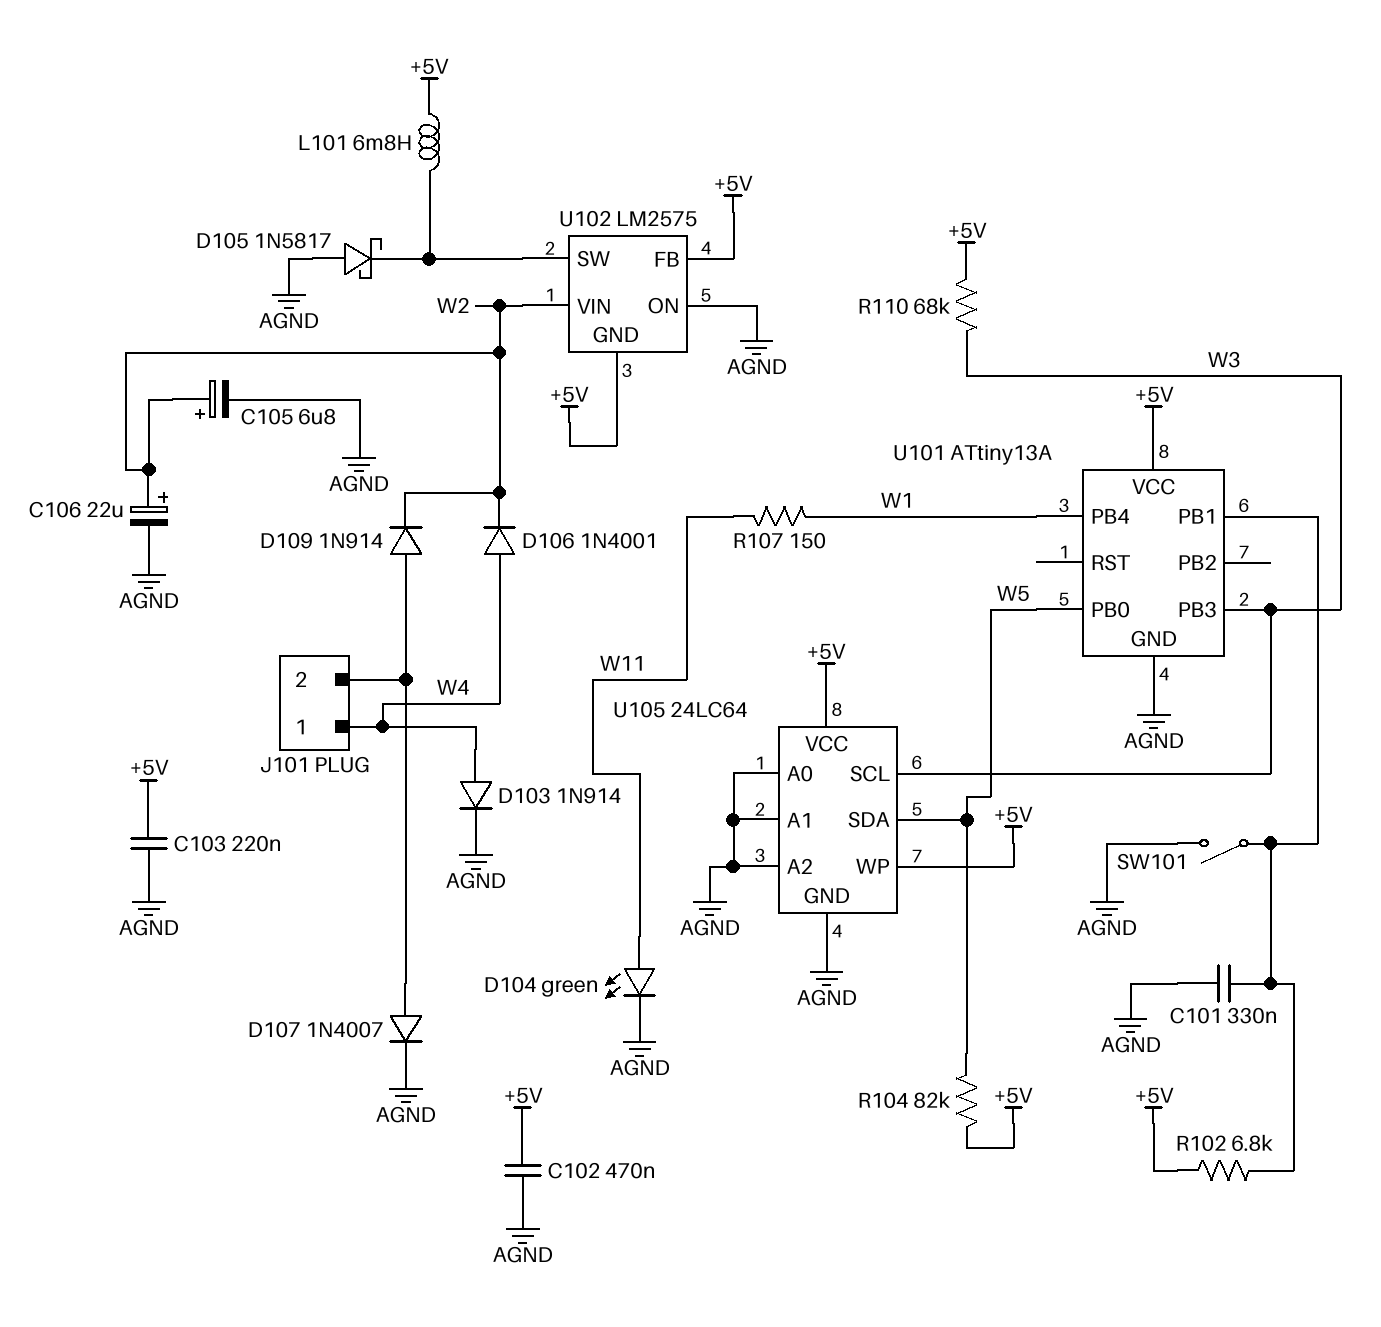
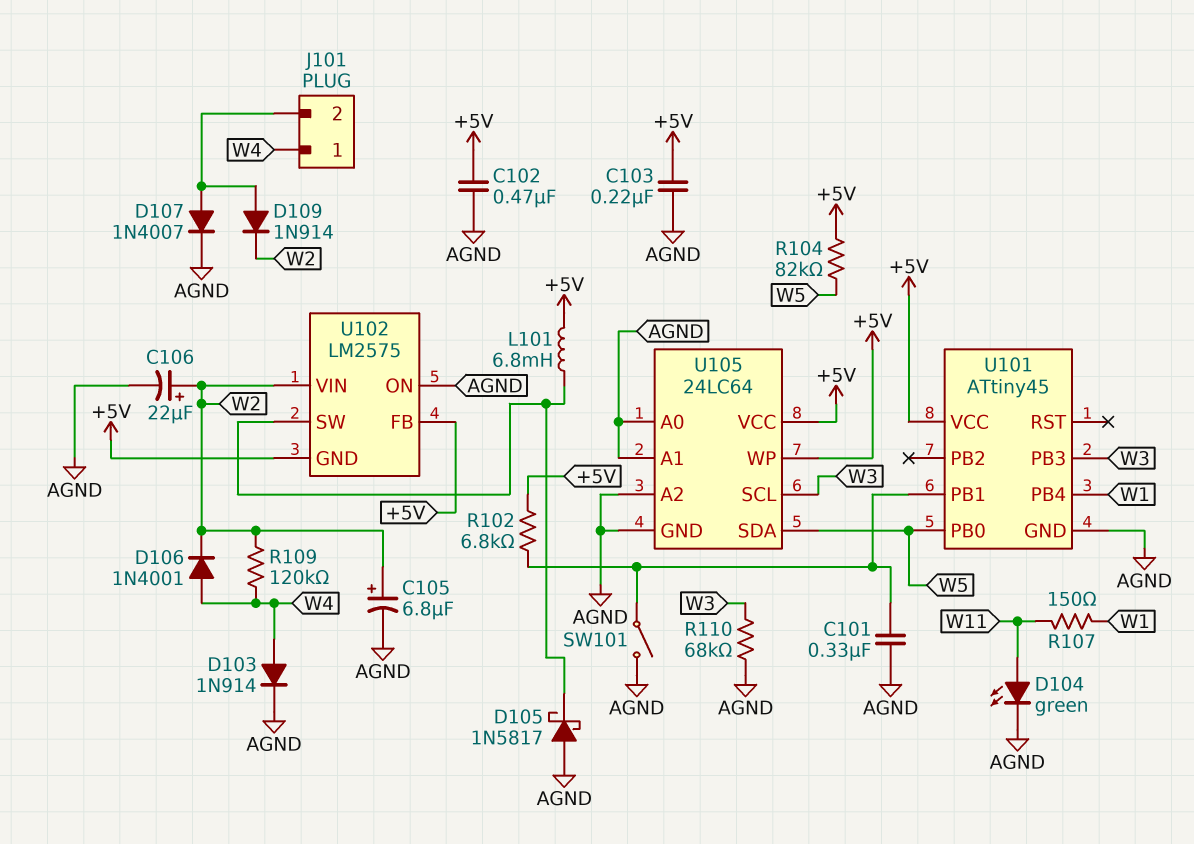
R109: none -> 120k (W2, W4)
R110: 68k (+5V, W3) -> 68k (AGND, W3)
U101: ATtiny13A -> ATtiny45

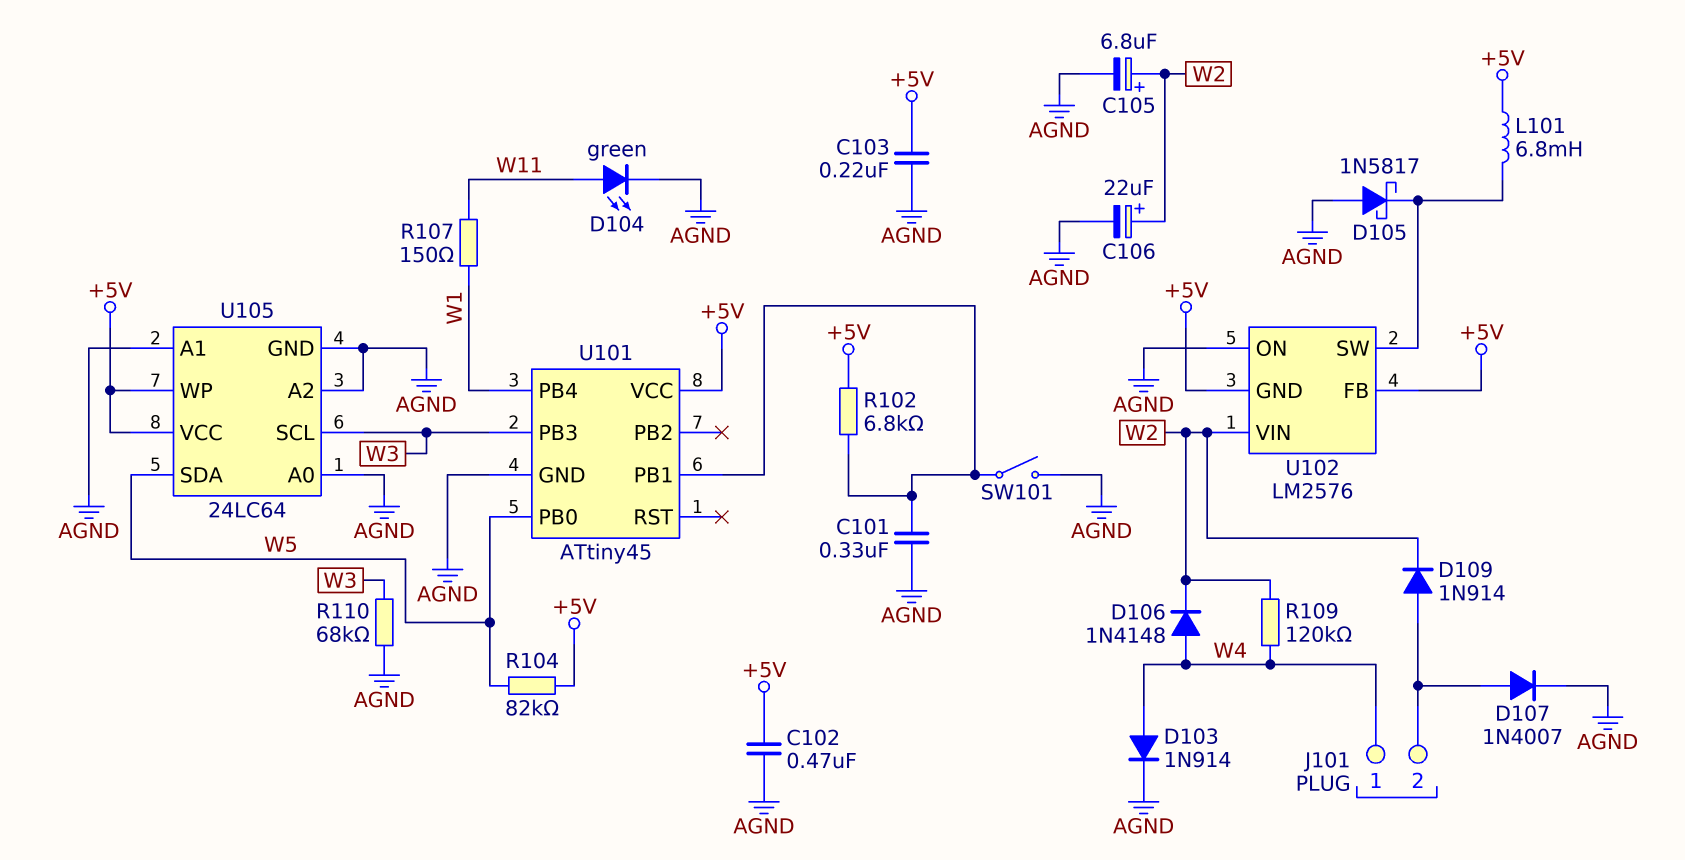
D106: diode 1N4001 (A W4, K W2) -> diode 1N4148 (A W4, K W2)
U102: LM2575 -> LM2576

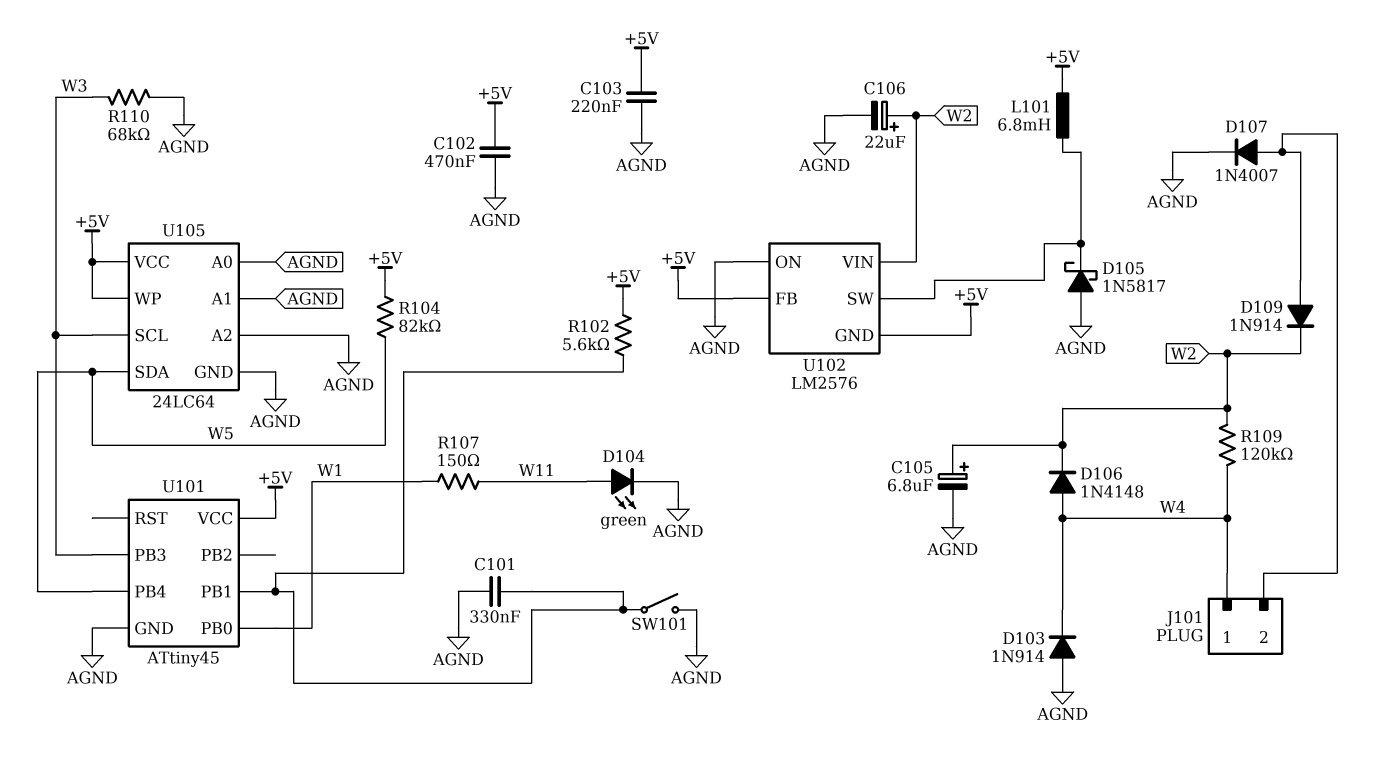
D103: diode 1N914 (A W4, K AGND) -> diode 1N914 (A AGND, K W4)
R102: 6.8k (+5V, U101/PB1) -> 5.6k (+5V, U101/PB1)
U101 pin PB0: W5 -> W1
U101 pin PB4: W1 -> W5

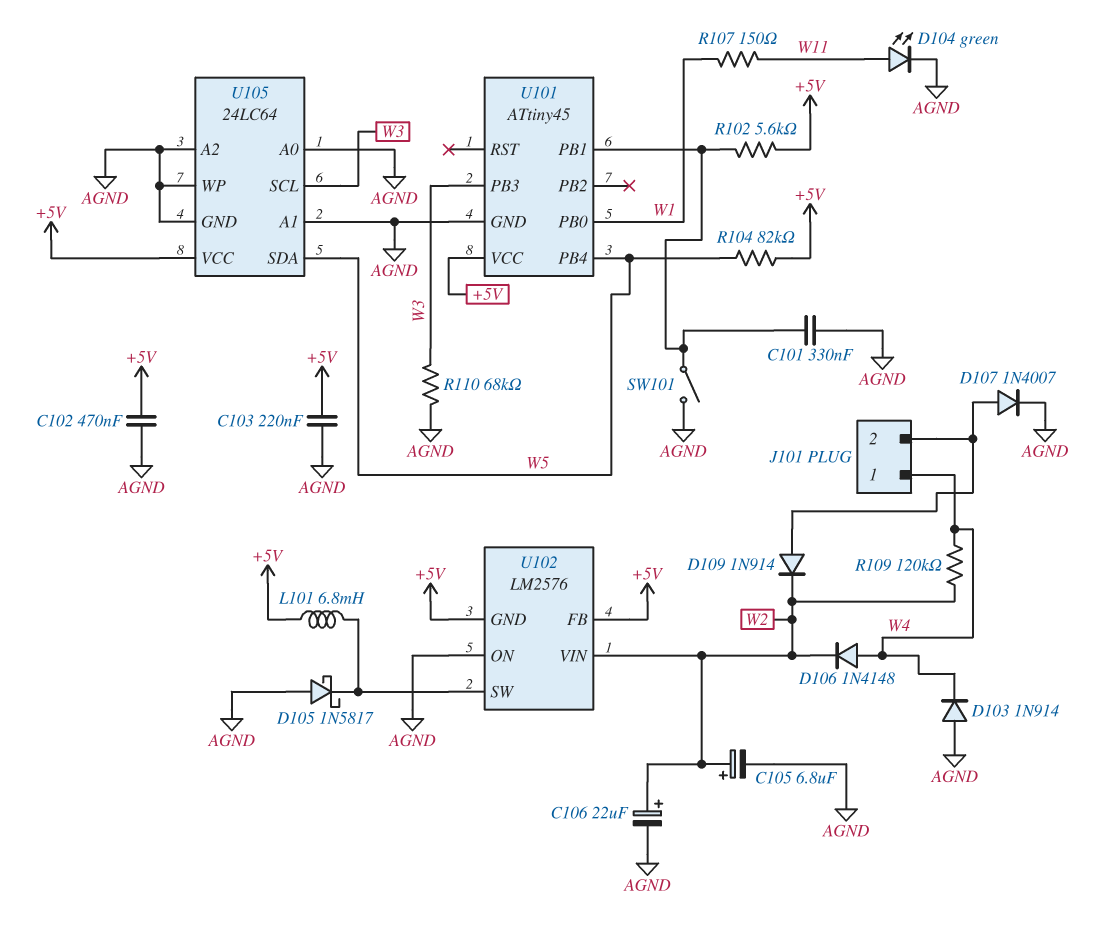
U105 pin WP: +5V -> AGND

